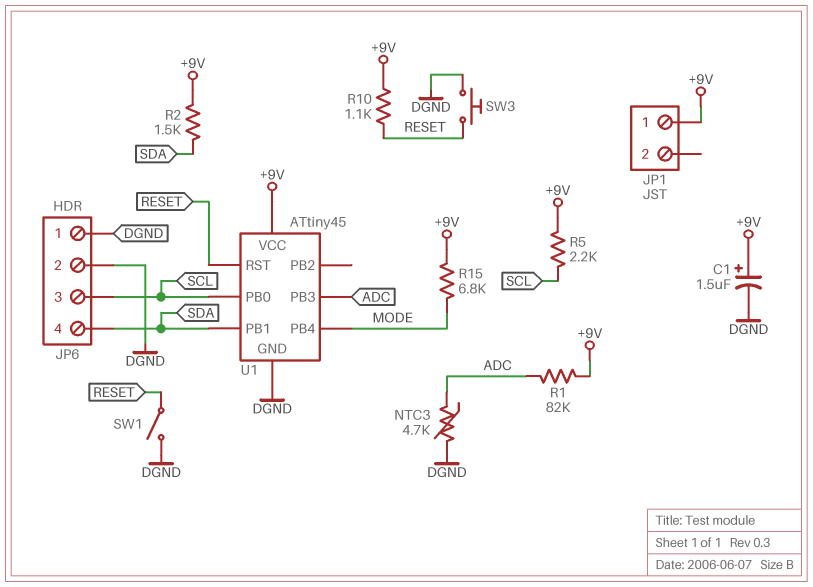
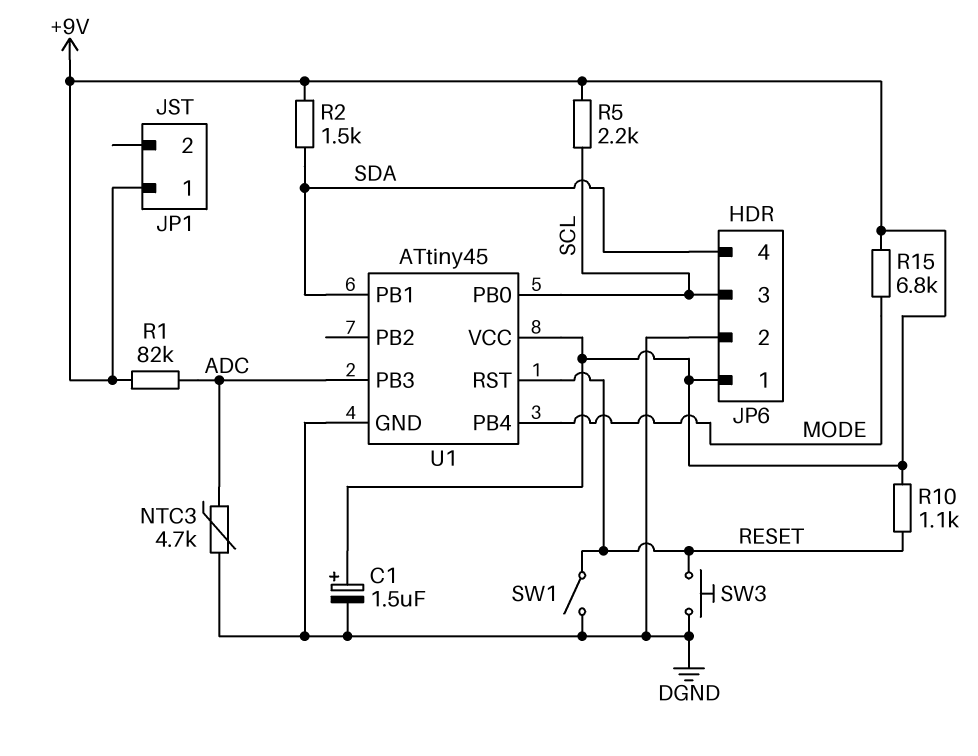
JP6 pin 1: DGND -> +9V

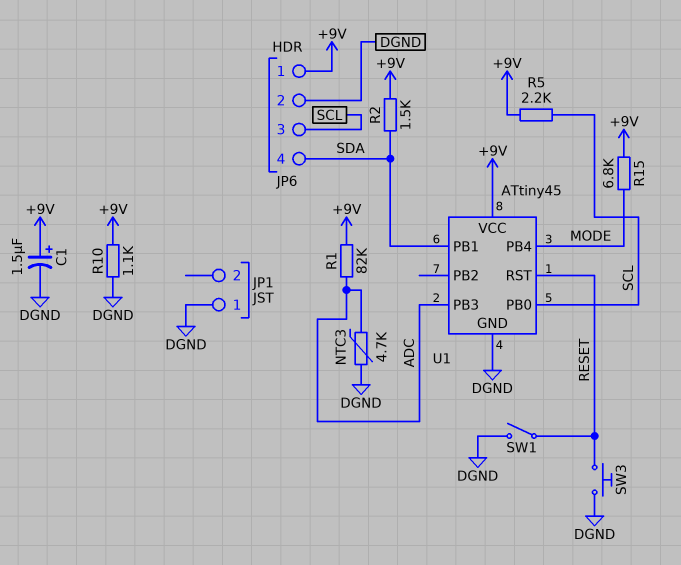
JP1 pin 1: +9V -> DGND
R10: 1.1k (+9V, RESET) -> 1.1k (+9V, DGND)

